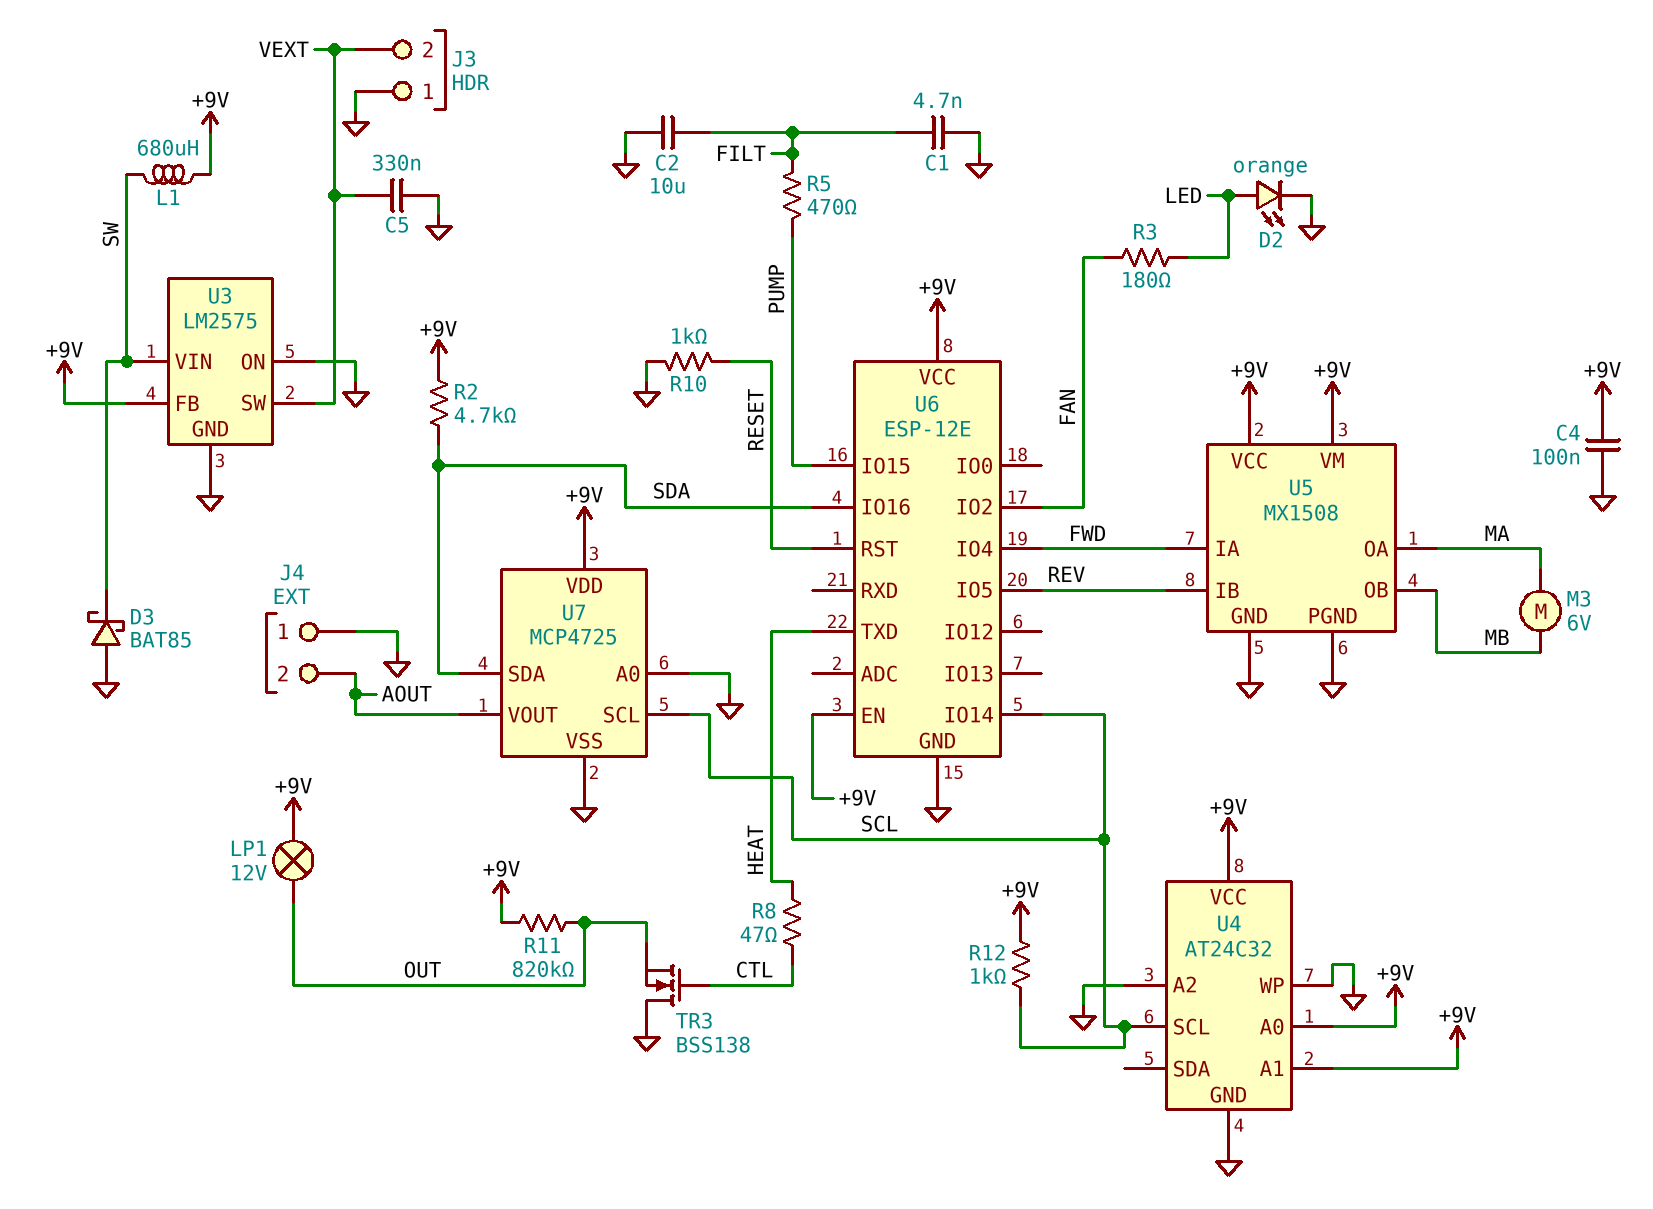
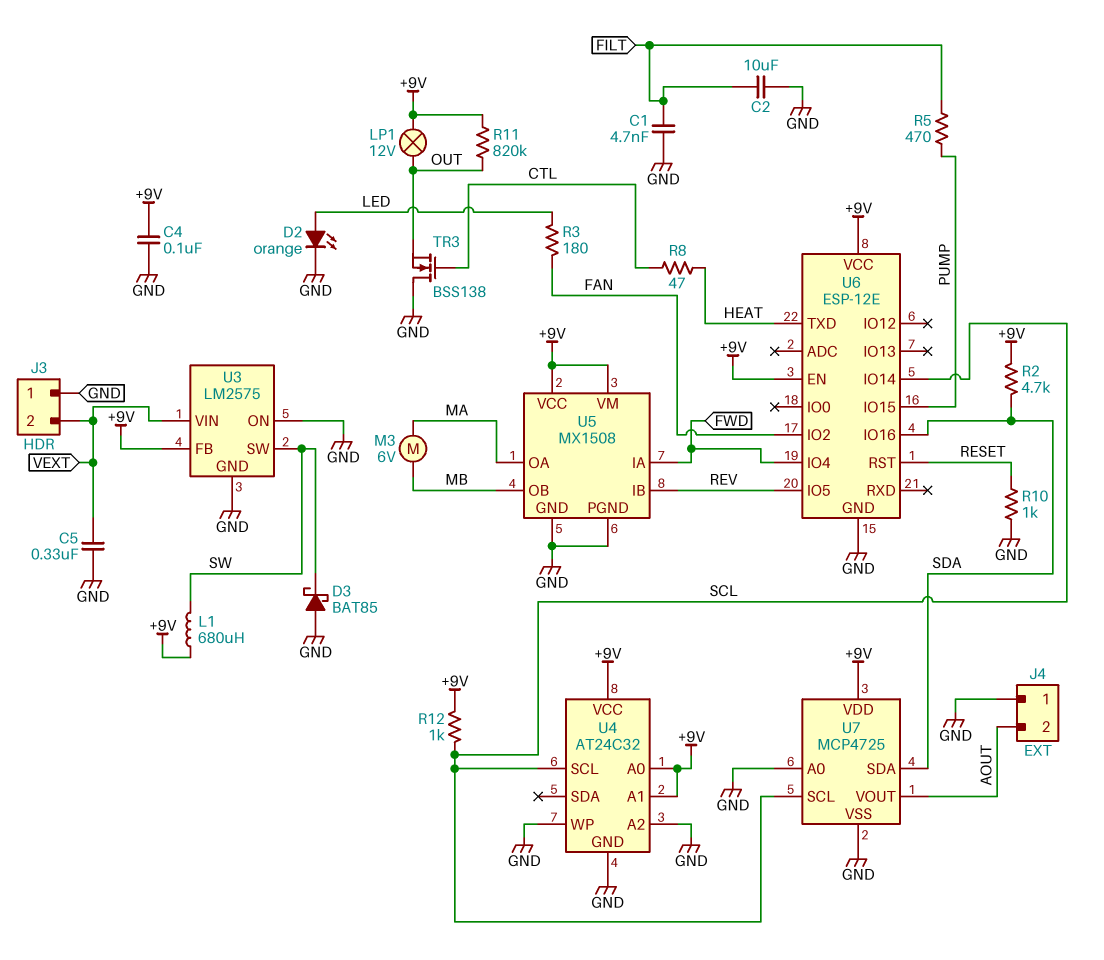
U3 pin SW: VEXT -> SW
U3 pin VIN: SW -> VEXT

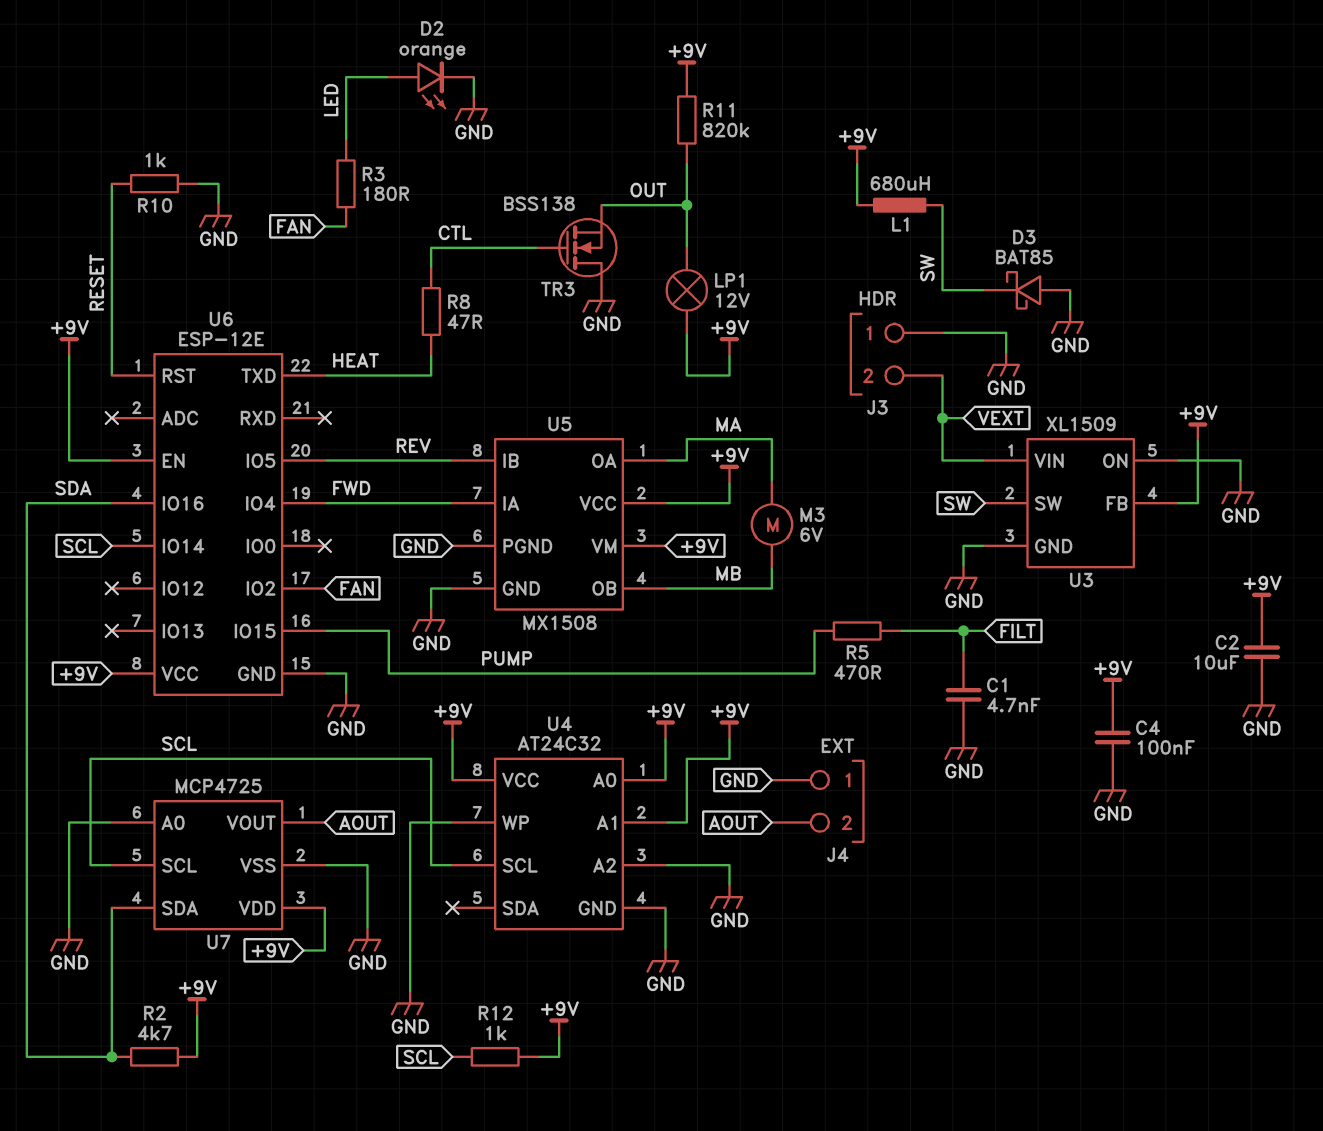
C2: 10uF (FILT, GND) -> 10uF (+9V, GND)
C5: 330nF (GND, VEXT) -> none
U3: LM2575 -> XL1509

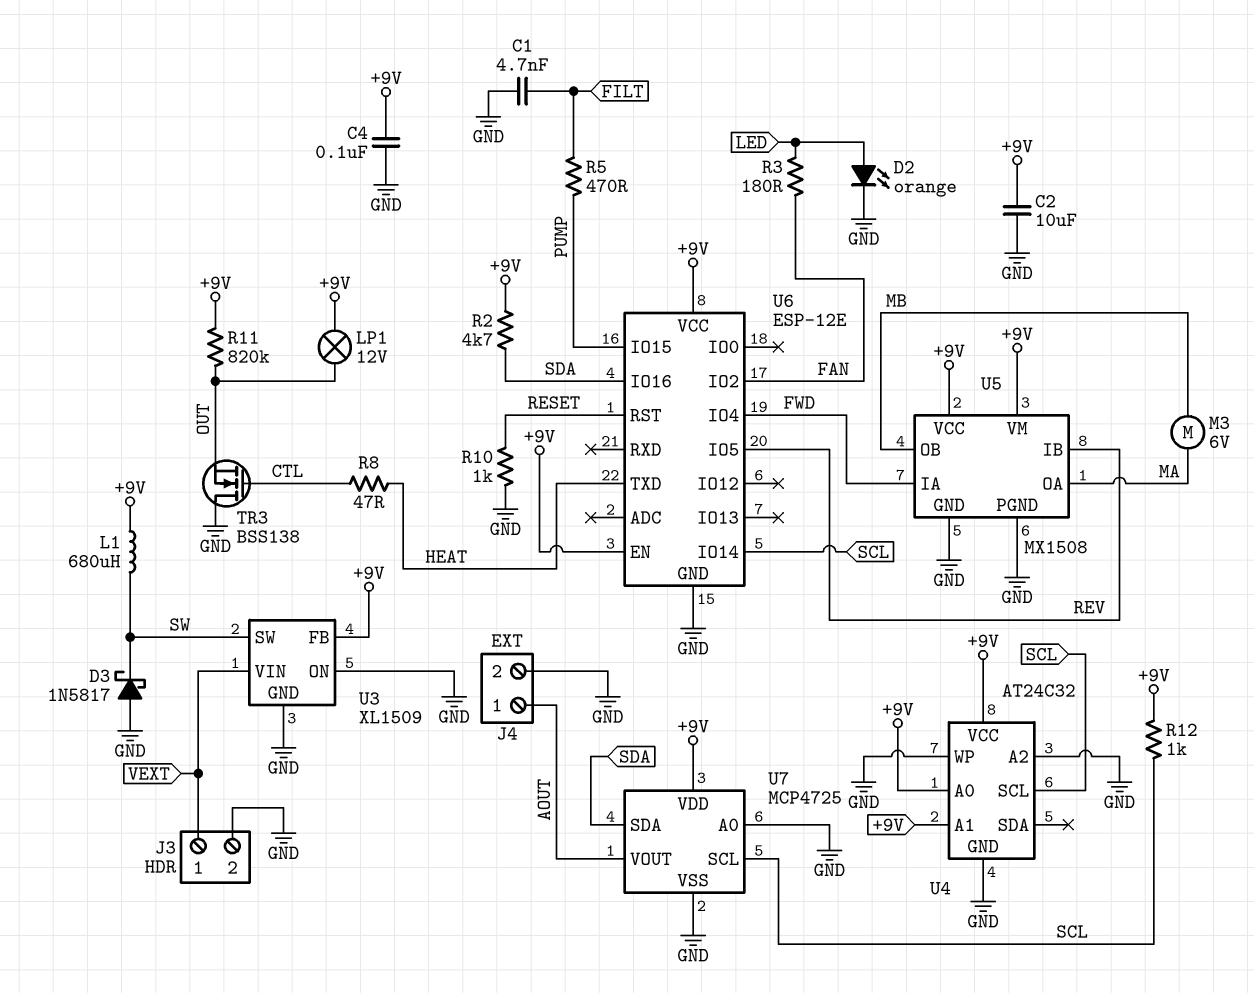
D3: schottky BAT85 (A GND, K SW) -> schottky 1N5817 (A GND, K SW)
J3 pin 1: GND -> VEXT
J3 pin 2: VEXT -> GND
J4 pin 1: GND -> AOUT
J4 pin 2: AOUT -> GND

